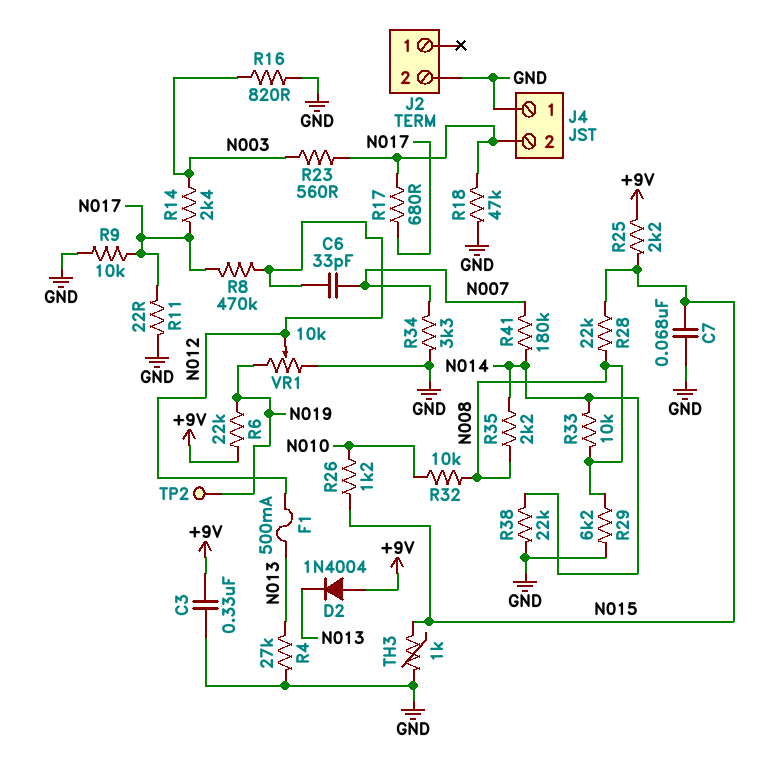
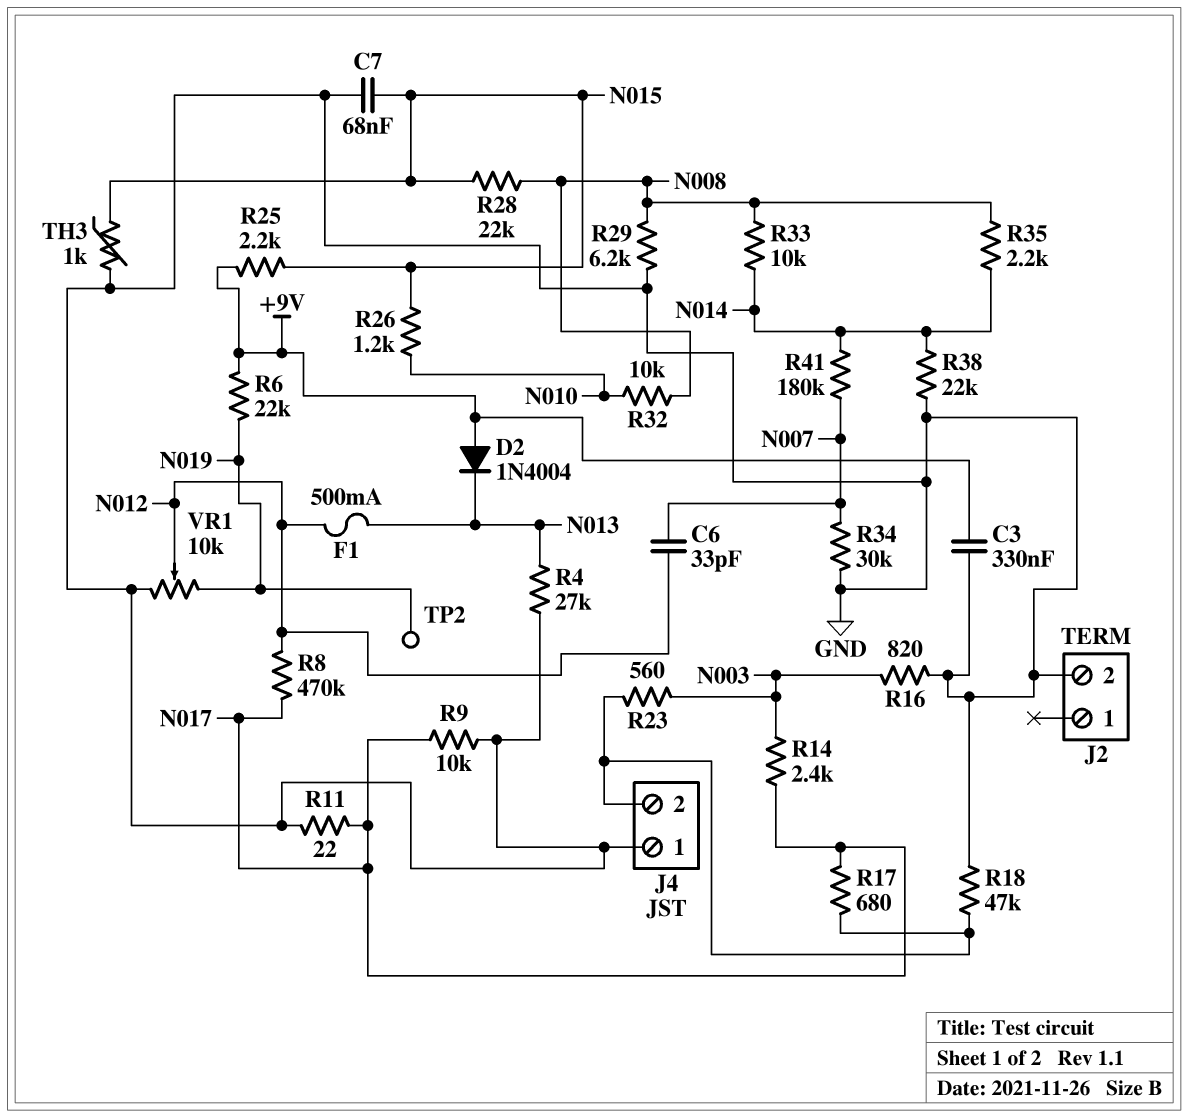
R34: 3.3k (GND, N007) -> 30k (GND, N007)

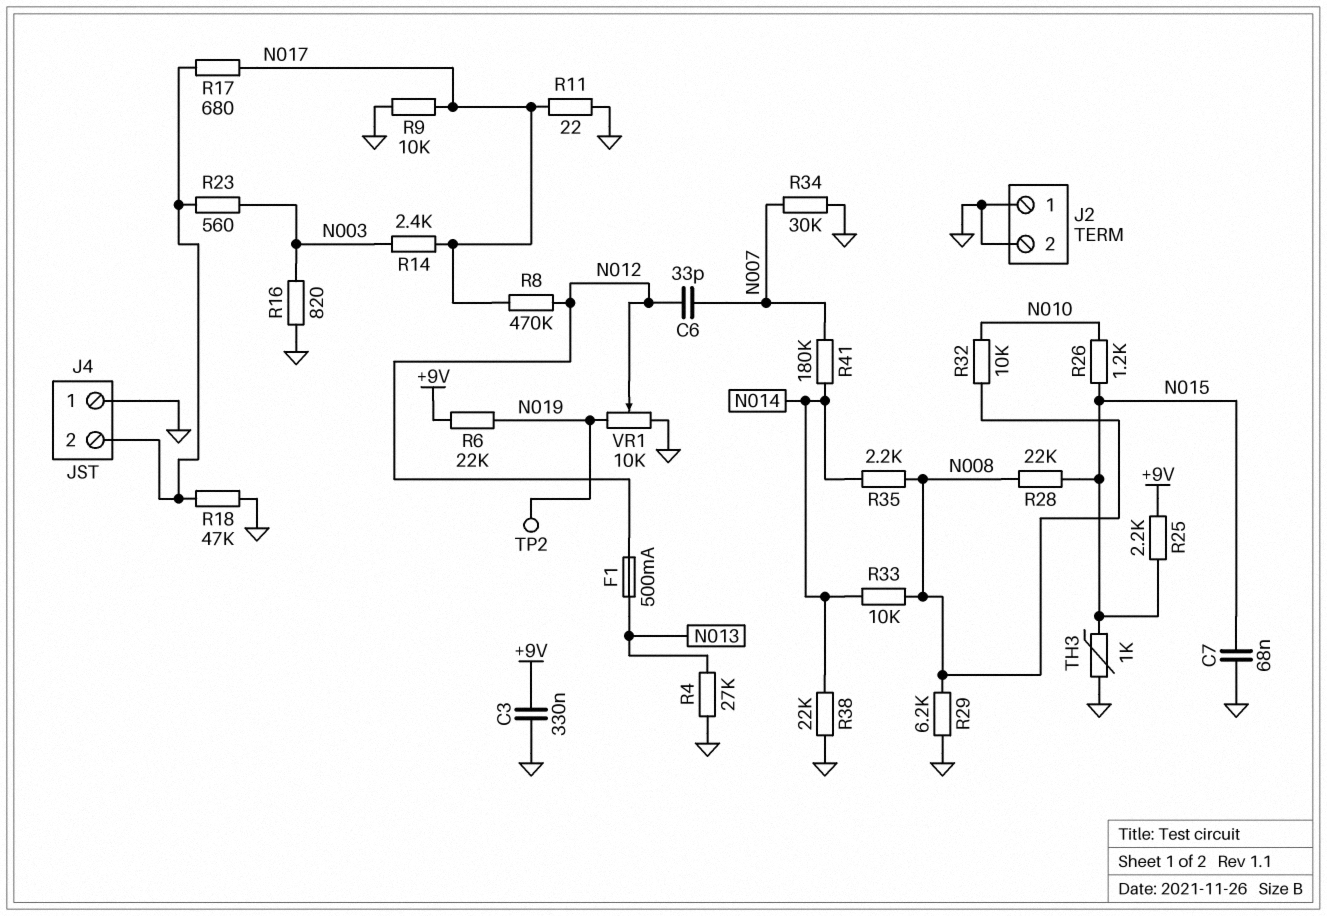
D2: diode 1N4004 (A +9V, K N013) -> none
J2 pin 1: none -> GND

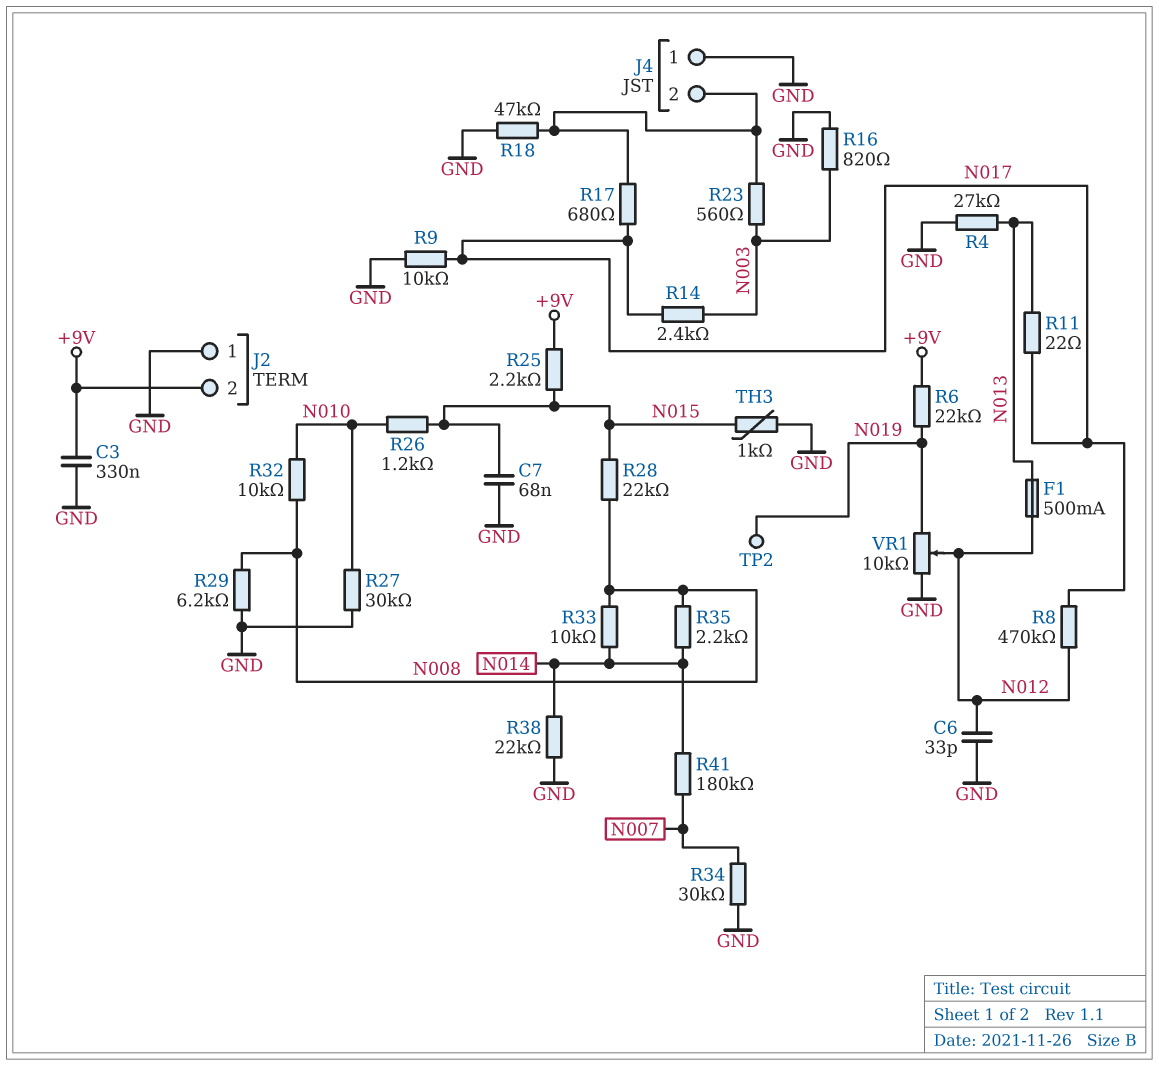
C6: 33pF (N007, N012) -> 33pF (GND, N012)
J2 pin 2: GND -> +9V
R11: 22 (GND, N017) -> 22 (N013, N017)
R27: none -> 30k (GND, N010)

